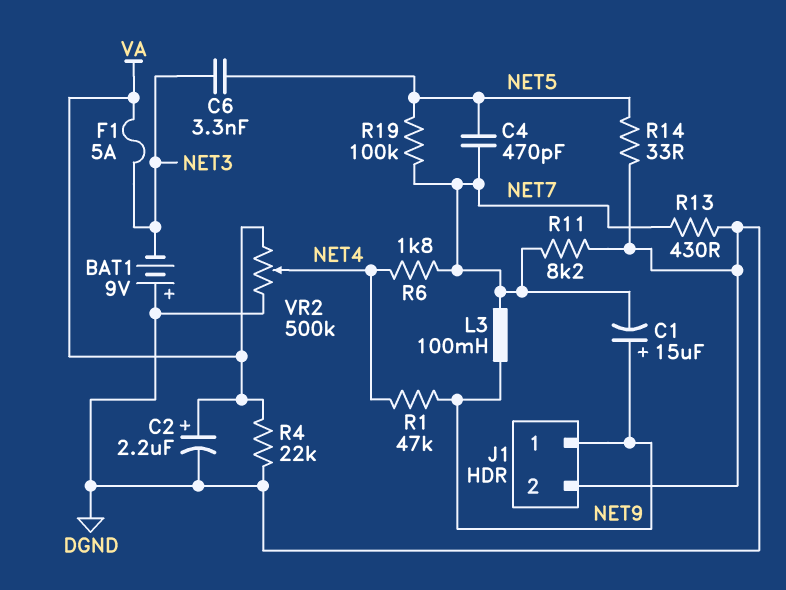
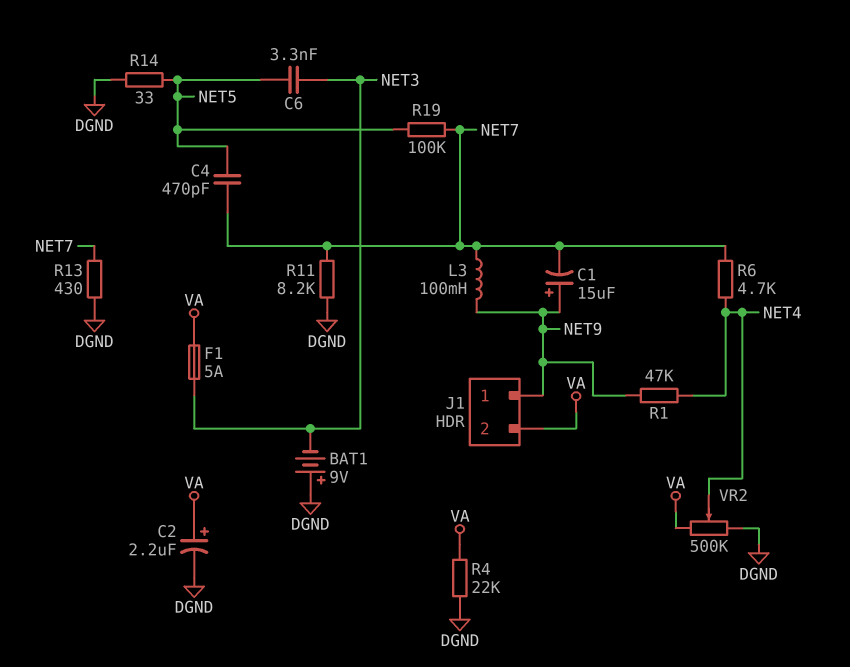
J1 pin 2: DGND -> VA
R6: 1.8k (NET4, NET7) -> 4.7k (NET4, NET7)

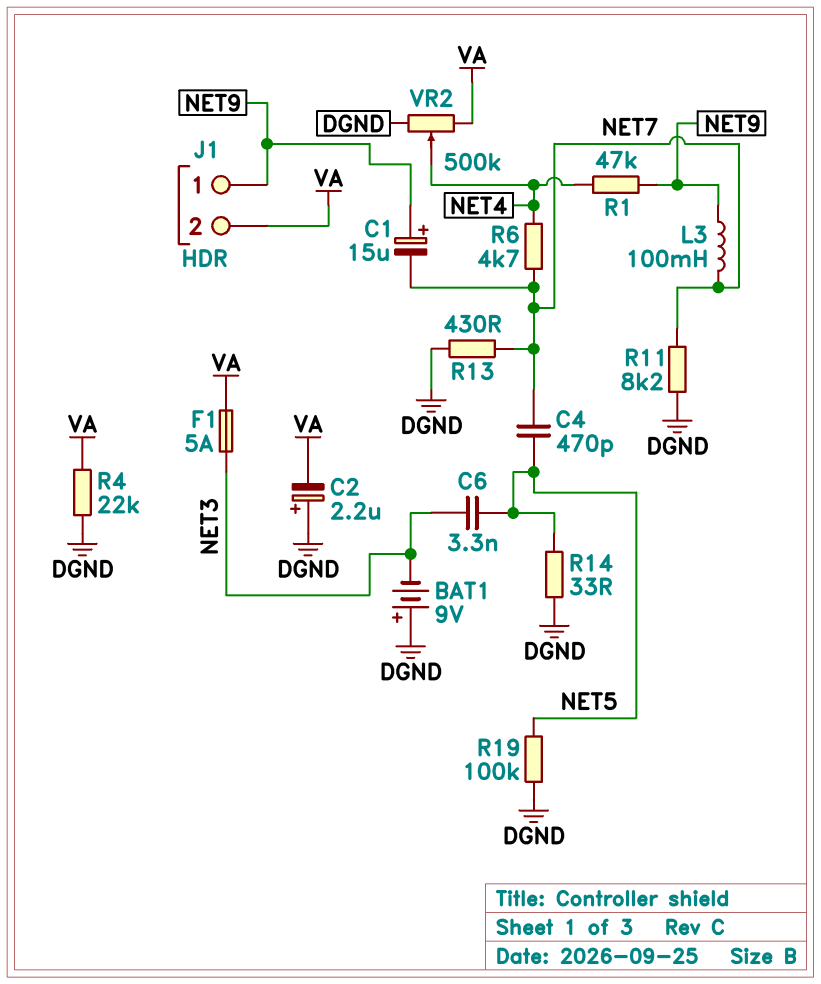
C2: 2.2uF (plus VA, minus DGND) -> 2.2uF (plus DGND, minus VA)
R19: 100k (NET5, NET7) -> 100k (DGND, NET5)

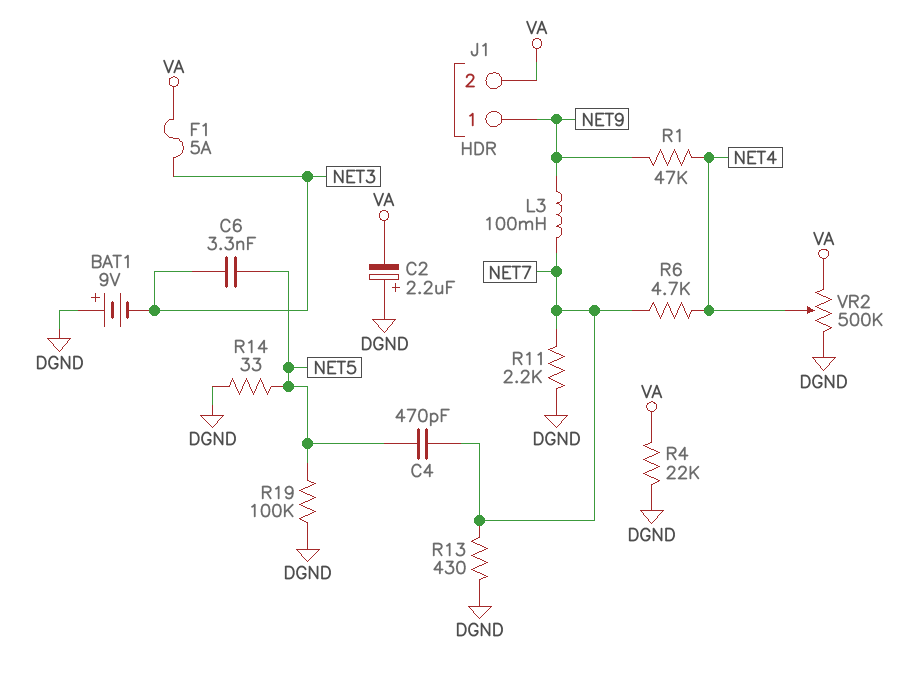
C1: 15uF (plus NET9, minus NET7) -> none
R11: 8.2k (DGND, NET7) -> 2.2k (DGND, NET7)

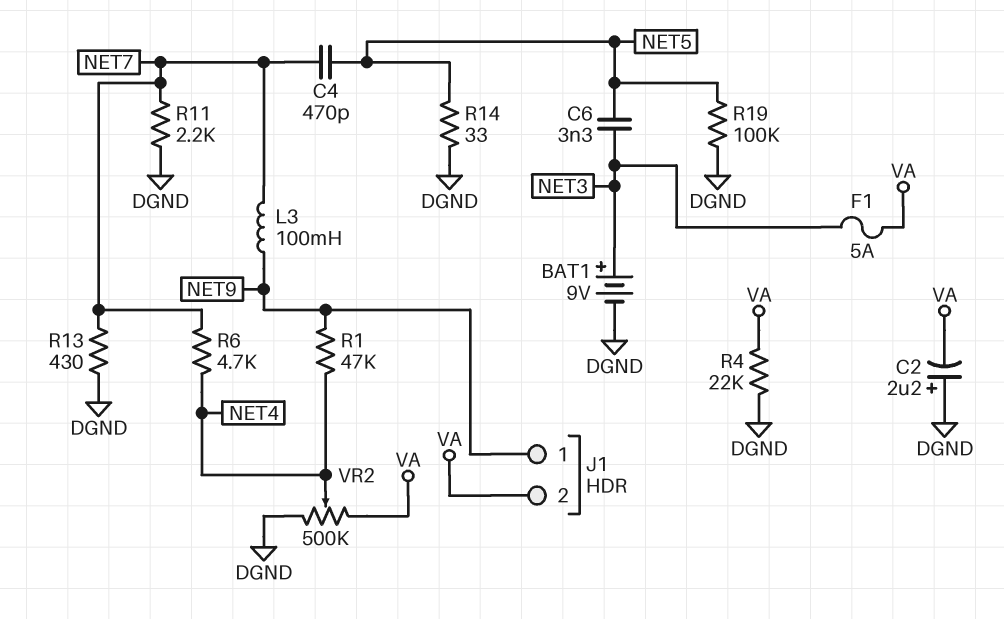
BAT1: 9V (plus DGND, minus NET3) -> 9V (plus NET3, minus DGND)

